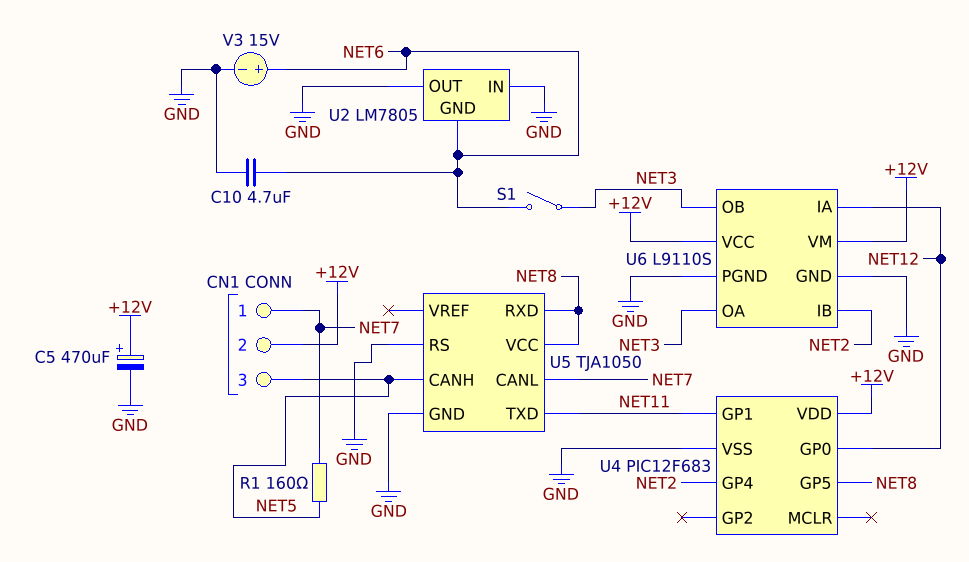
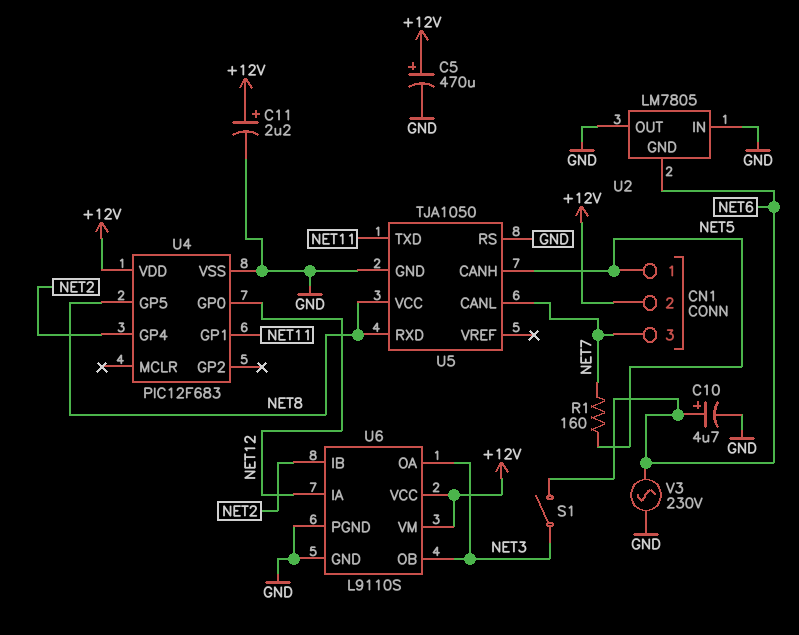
C10: 4.7uF (GND, NET6) -> 4.7uF (plus NET6, minus GND)
C11: none -> 2.2uF (plus +12V, minus GND)
CN1 pin 1: NET7 -> NET5
CN1 pin 3: NET5 -> NET7
V3: 15V (plus NET6, minus GND) -> AC 230V (GND, NET6)

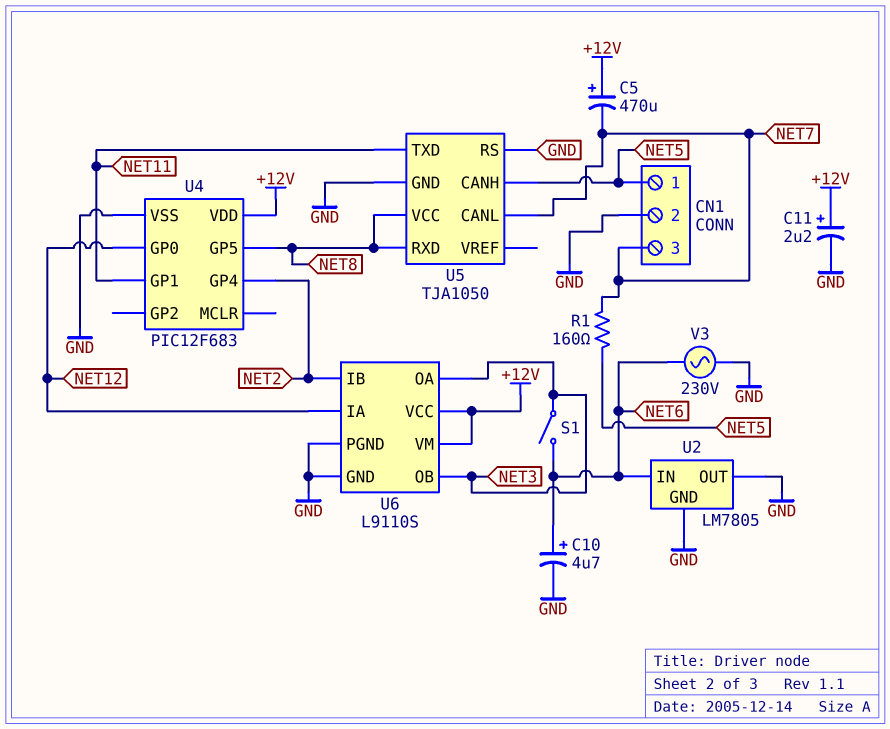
C5: 470uF (plus +12V, minus GND) -> 470uF (plus +12V, minus NET7)
CN1 pin 2: +12V -> GND
U2 pin GND: NET6 -> GND
U2 pin IN: GND -> NET6

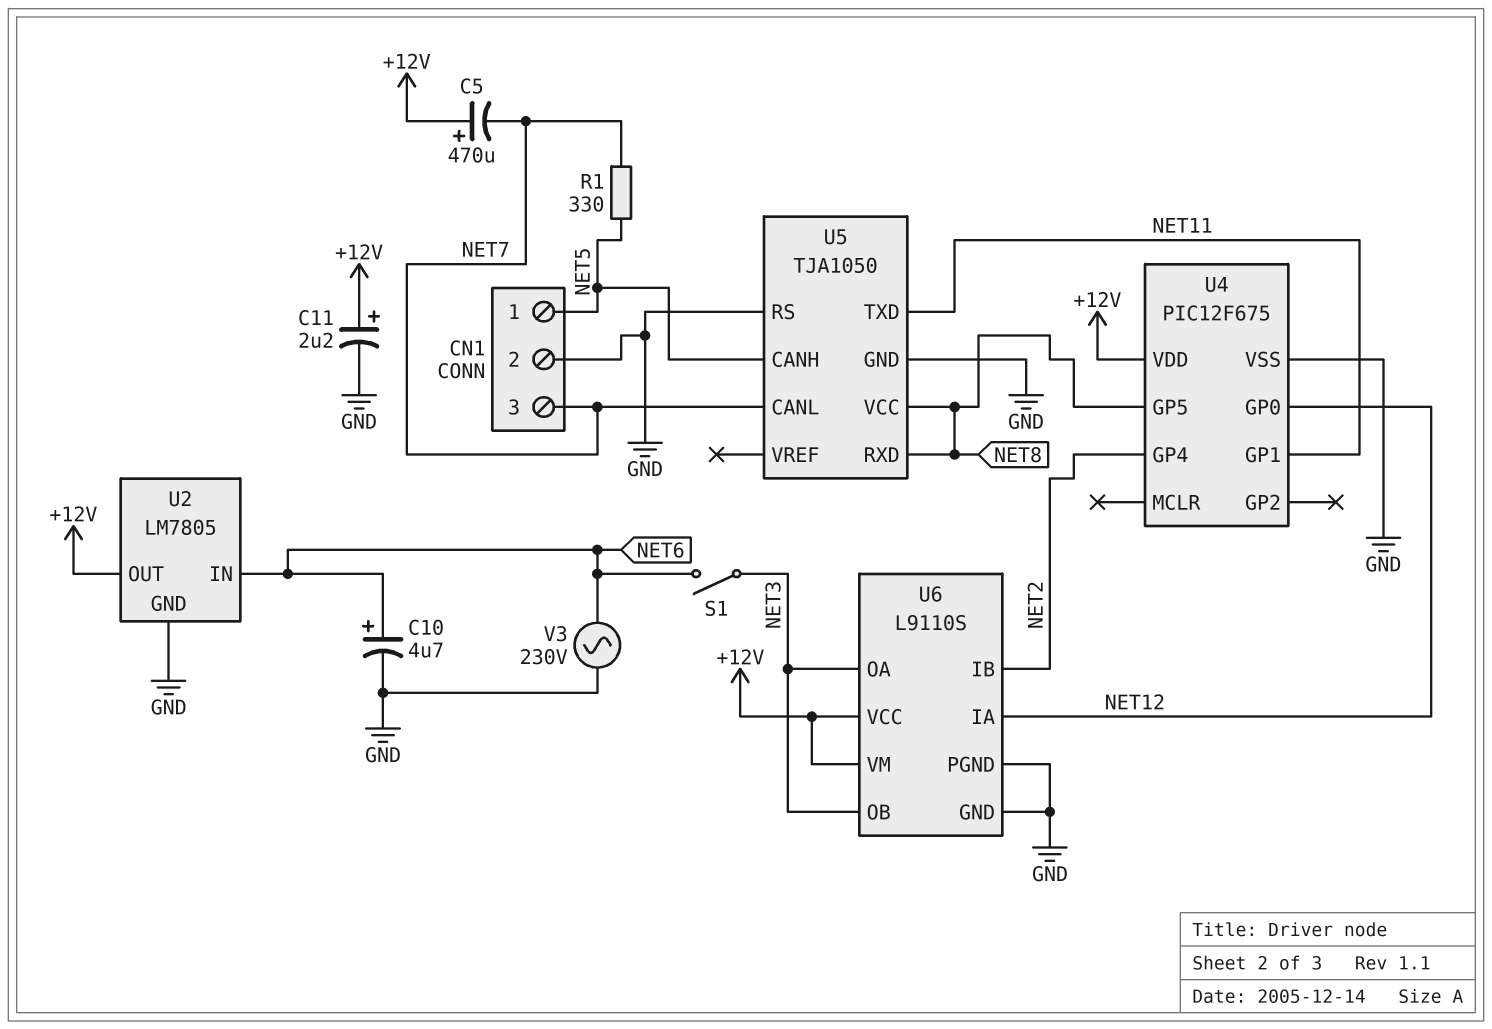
R1: 160 (NET5, NET7) -> 330 (NET5, NET7)
U2 pin OUT: GND -> +12V
U4: PIC12F683 -> PIC12F675

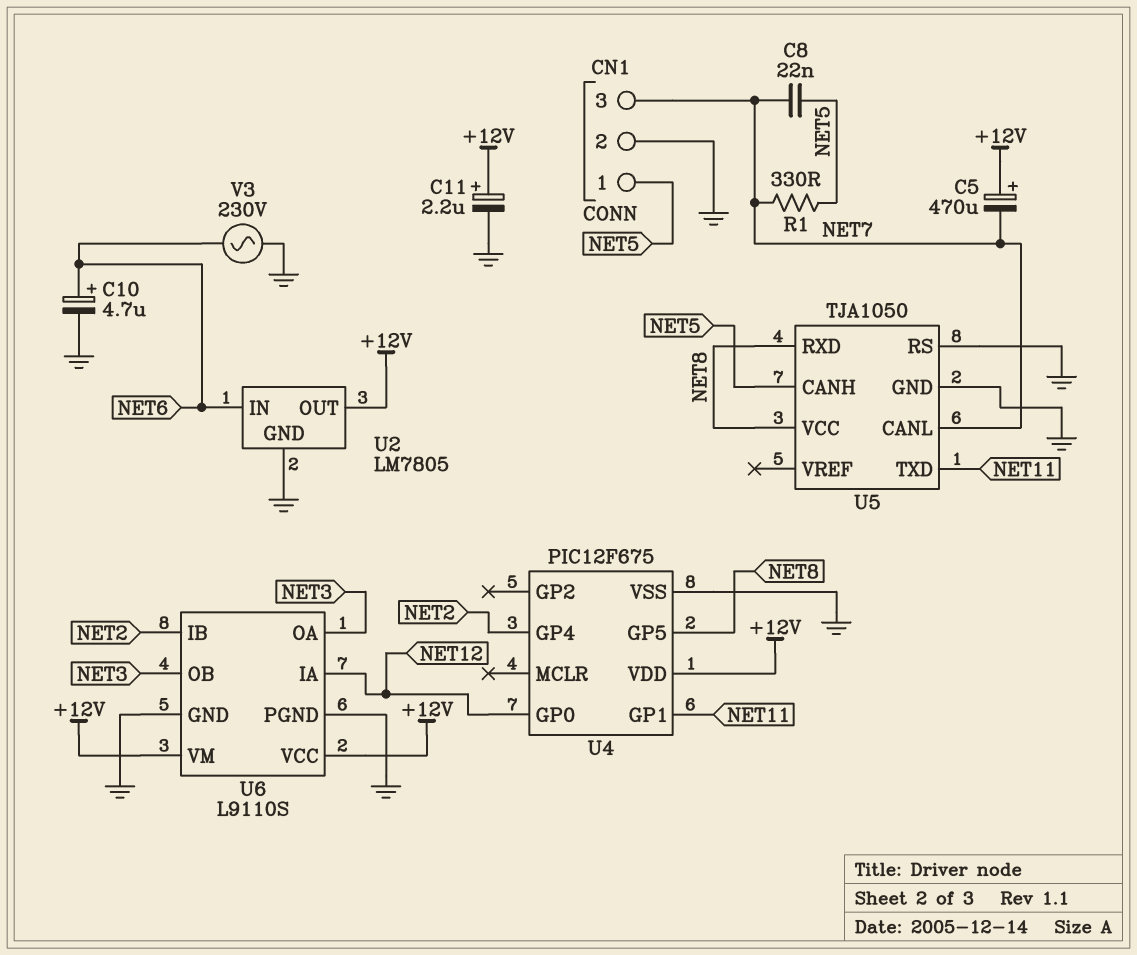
C8: none -> 22nF (NET5, NET7)
S1: switch (NET3, NET6) -> none

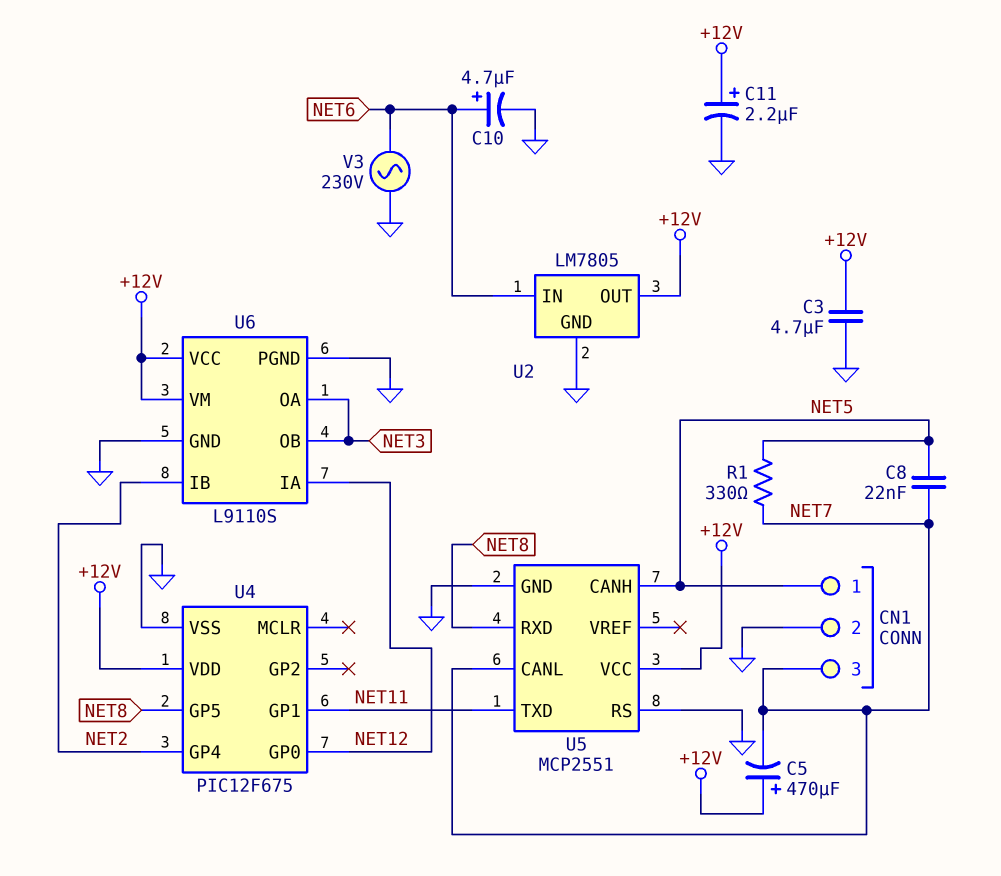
C3: none -> 4.7uF (+12V, GND)
U5: TJA1050 -> MCP2551
U5 pin VCC: NET8 -> +12V

